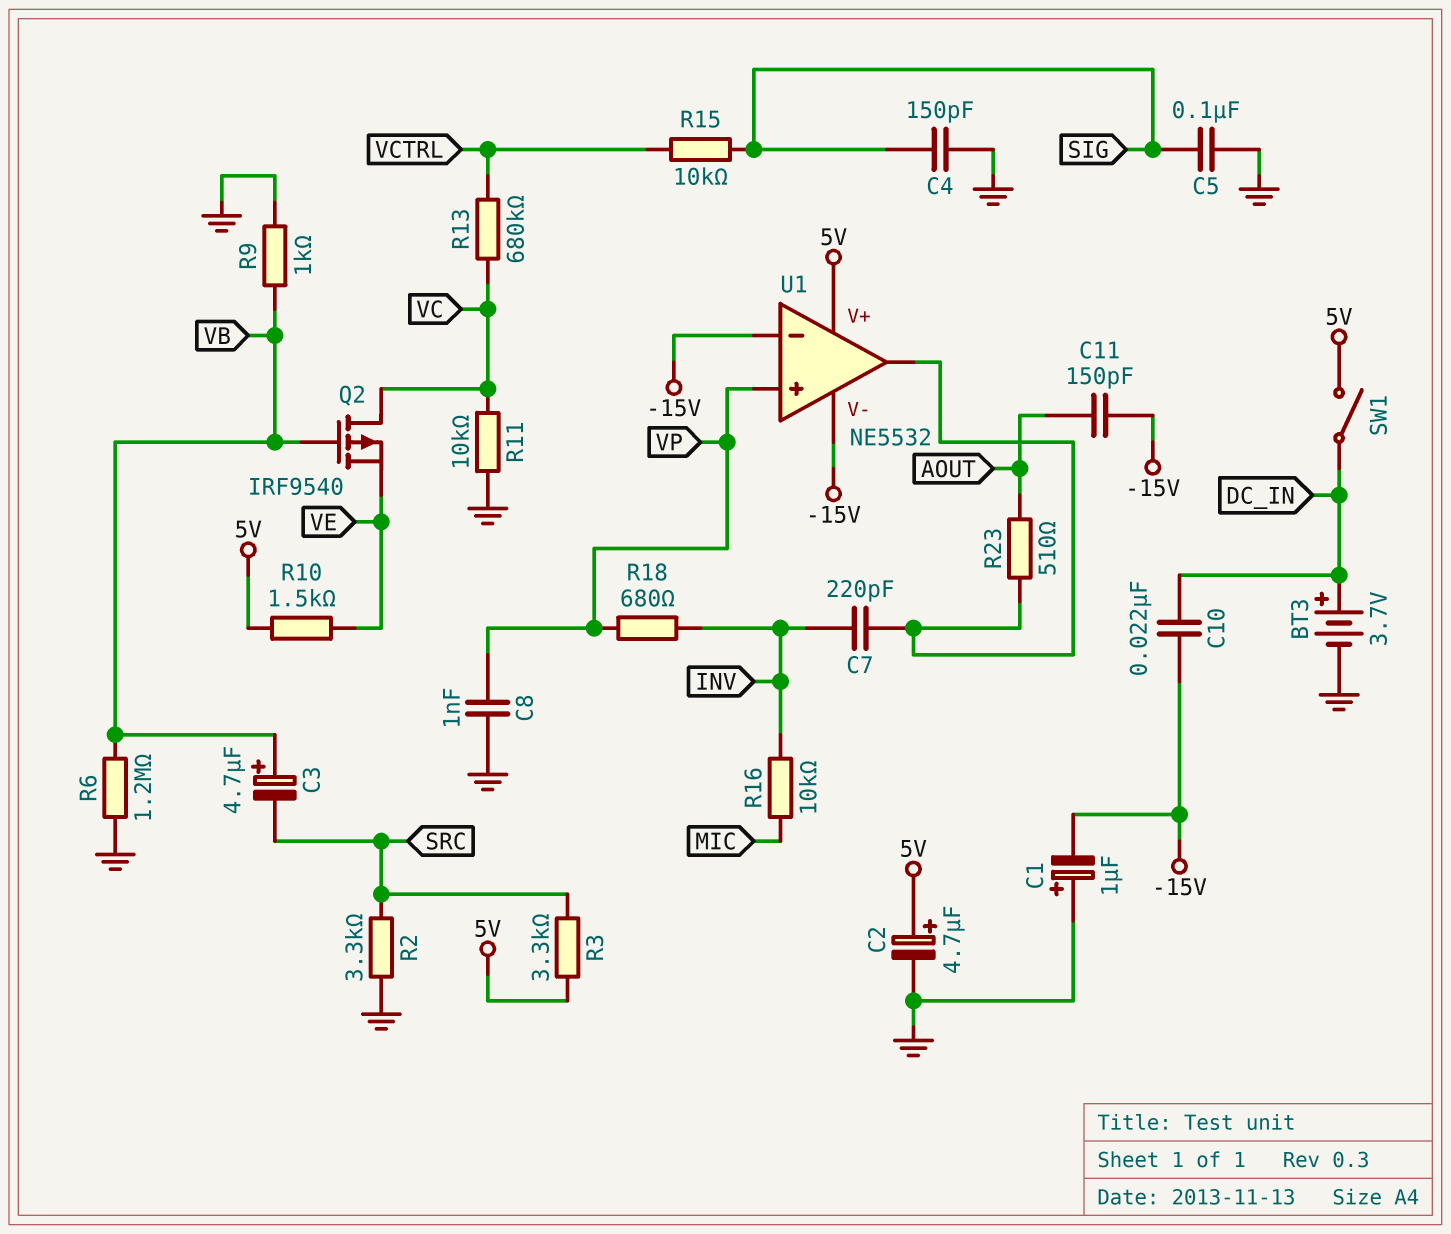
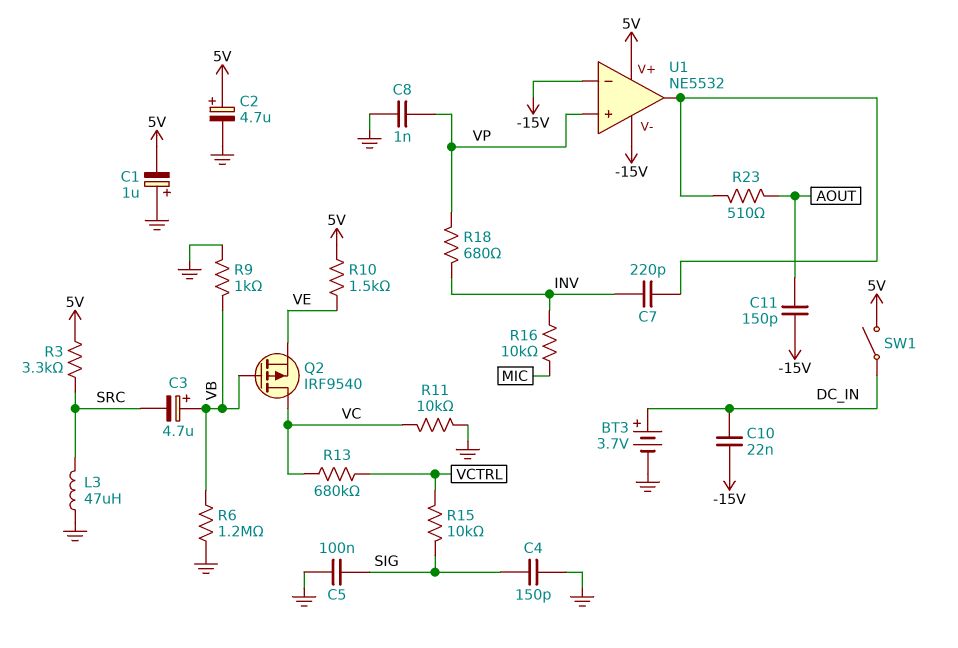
C1: 1uF (plus GND, minus -15V) -> 1uF (plus GND, minus 5V)
L3: none -> 47uH (GND, SRC)
R2: 3.3k (GND, SRC) -> none

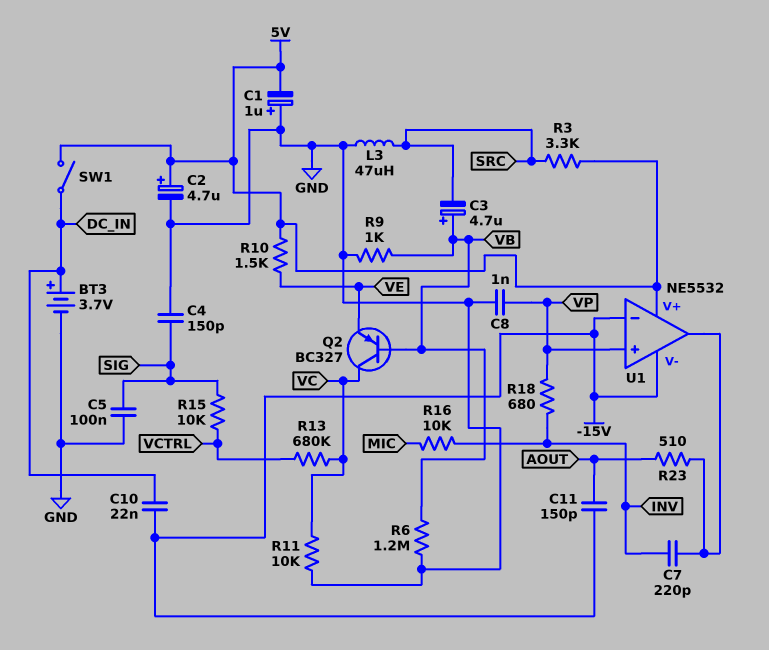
Q2: PMOS IRF9540 (G VB, D VC, S VE) -> PNP BC327 (B VB, C VC, E VE)

